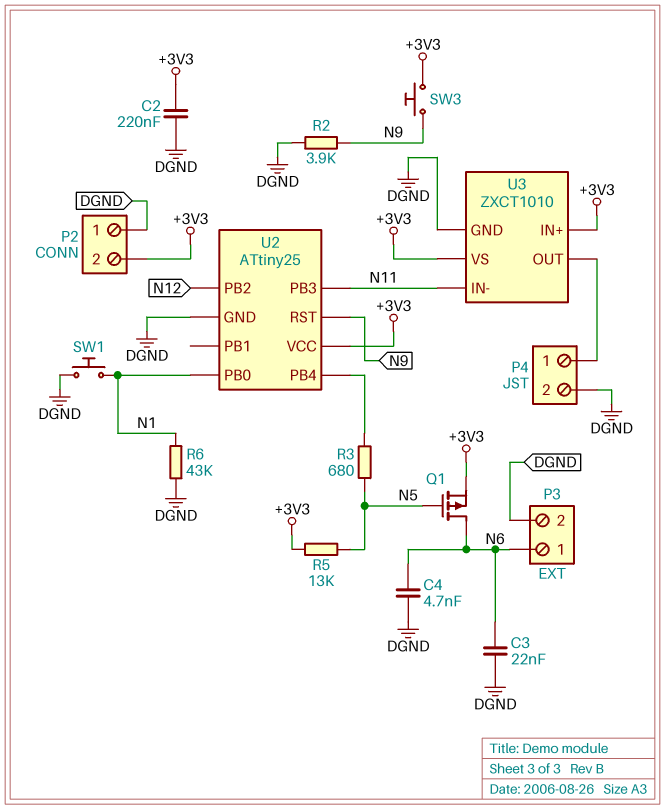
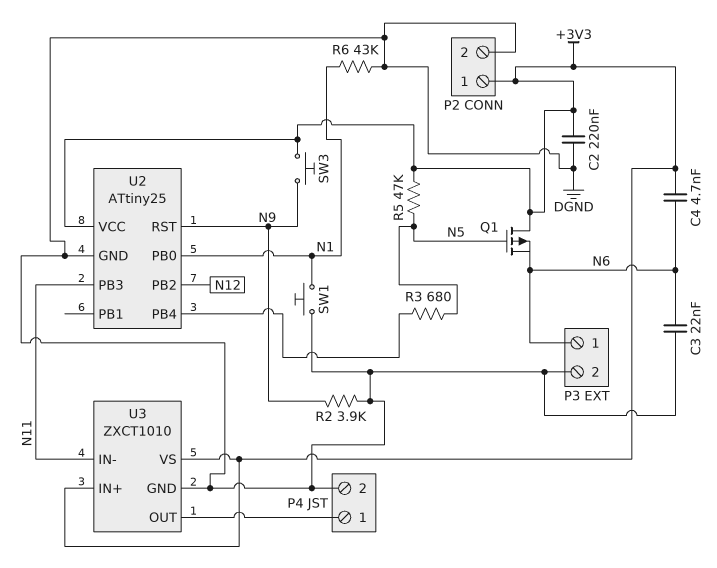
C4: 4.7nF (DGND, N6) -> 4.7nF (+3V3, N6)
P2 pin 1: DGND -> +3V3
P2 pin 2: +3V3 -> DGND
Q1: PMOS (G N5, D N6, S +3V3) -> PMOS (G N5, D +3V3, S N6)
R5: 13k (+3V3, N5) -> 47k (+3V3, N5)

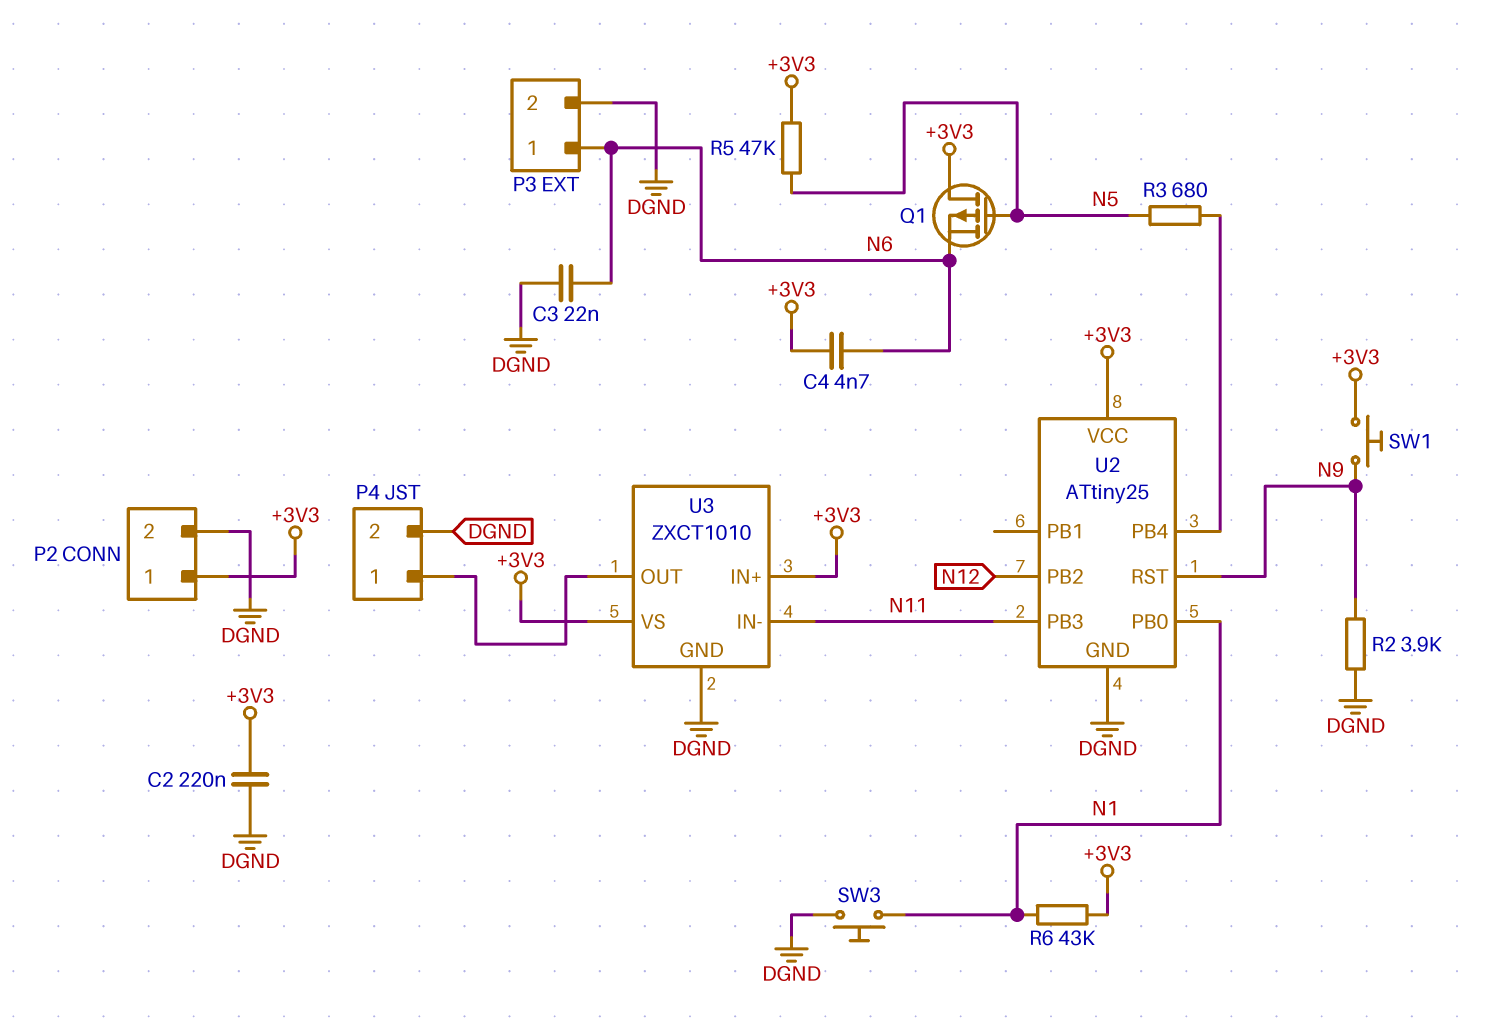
R6: 43k (DGND, N1) -> 43k (+3V3, N1)
SW1: button (DGND, N1) -> button (+3V3, N9)
SW3: button (+3V3, N9) -> button (DGND, N1)

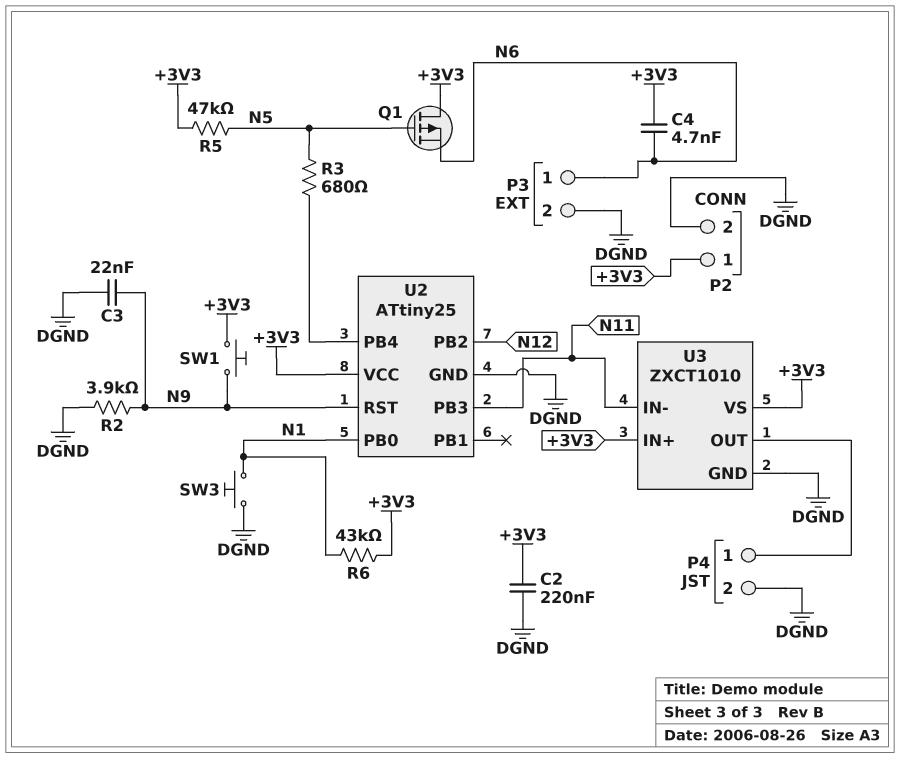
C3: 22nF (DGND, N6) -> 22nF (DGND, N9)

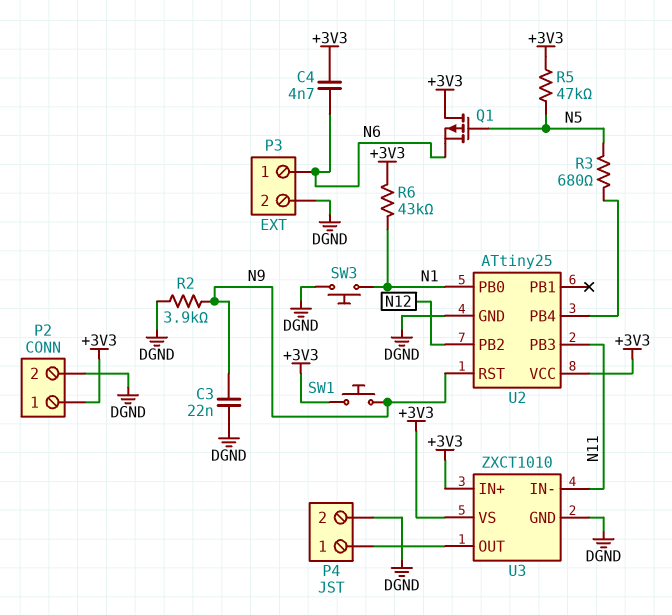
C2: 220nF (+3V3, DGND) -> none

